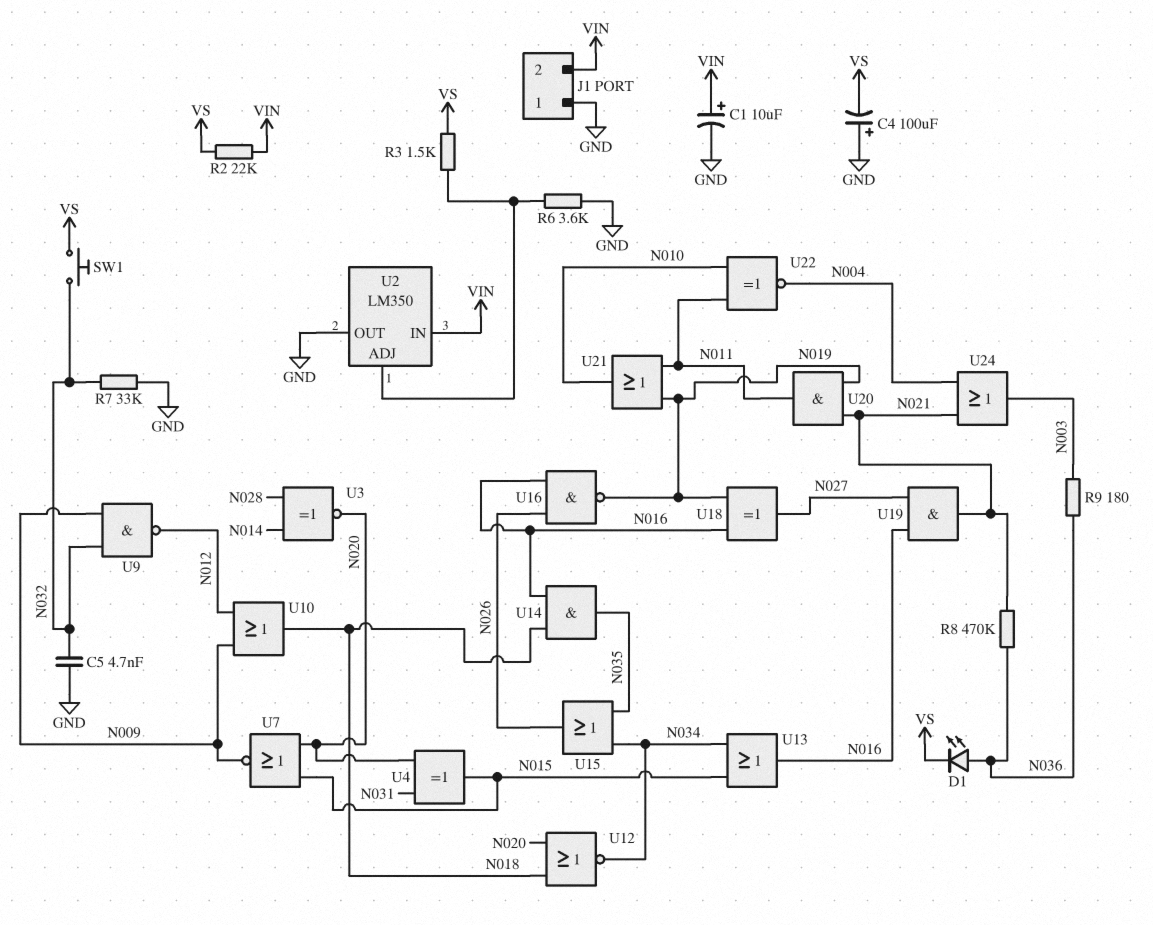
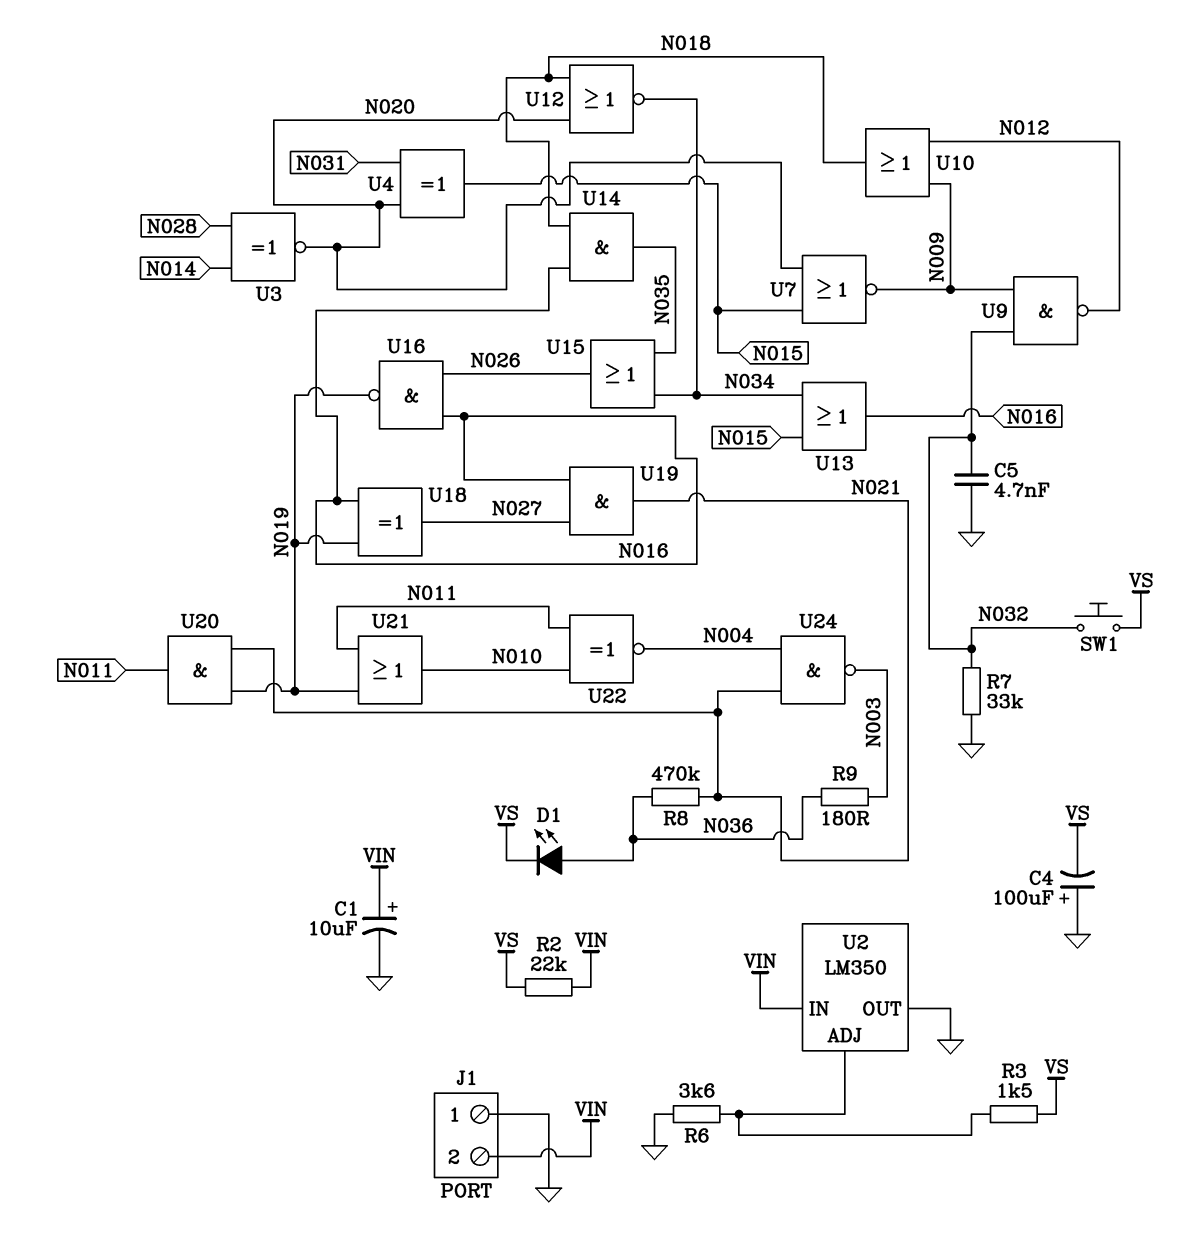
U24: OR (in N004, in N021, out N003) -> NAND (in N004, in N021, out N003)

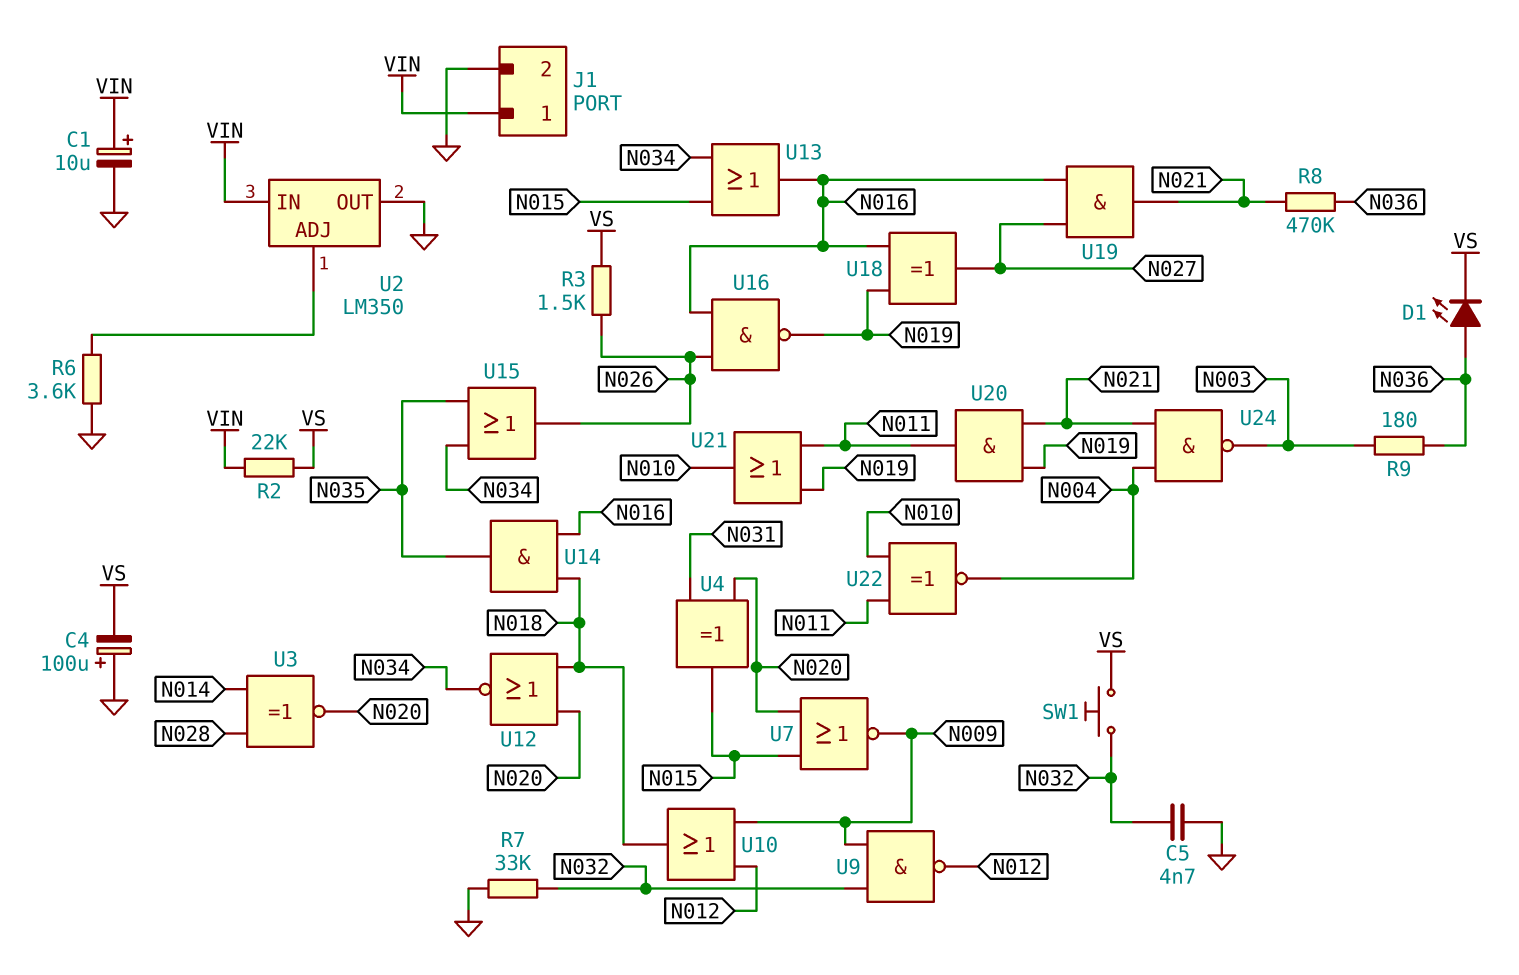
J1 pin 1: GND -> VIN
J1 pin 2: VIN -> GND
R3: 1.5k (U2/ADJ, VS) -> 1.5k (N026, VS)

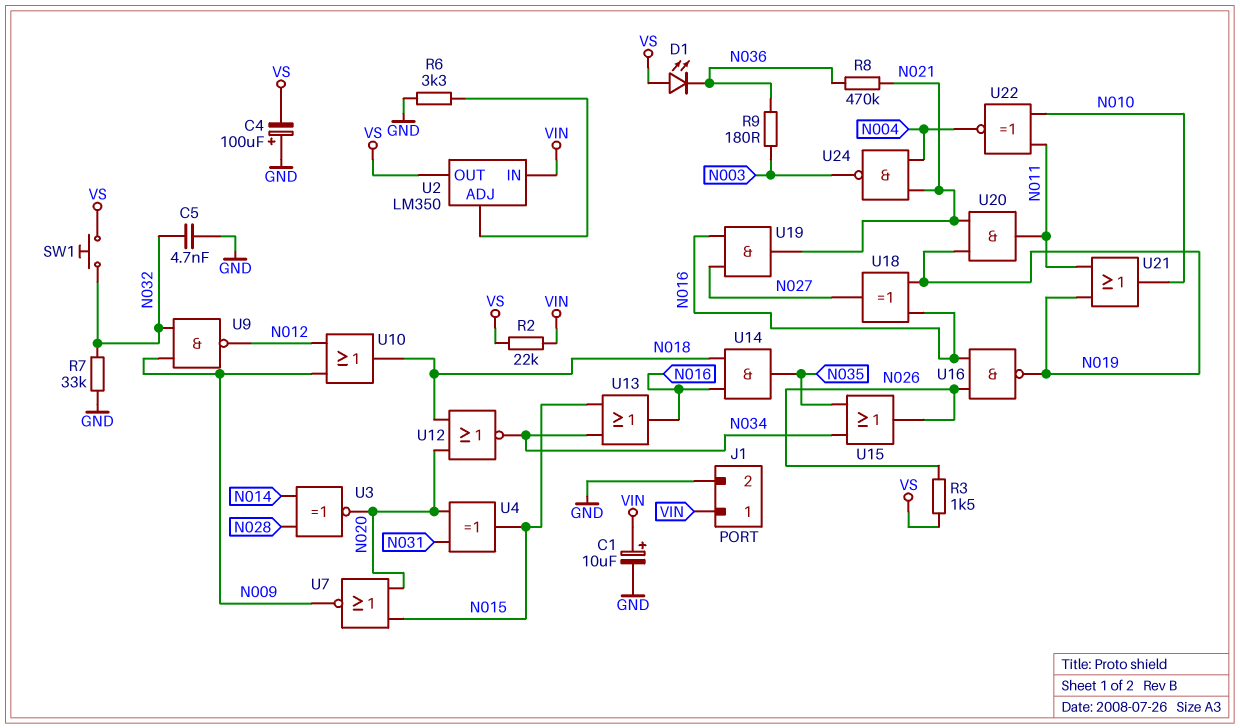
D1: LED (A N036, K VS) -> LED (A VS, K N036)
R6: 3.6k (GND, U2/ADJ) -> 3.3k (GND, U2/ADJ)
U2 pin OUT: GND -> VS

